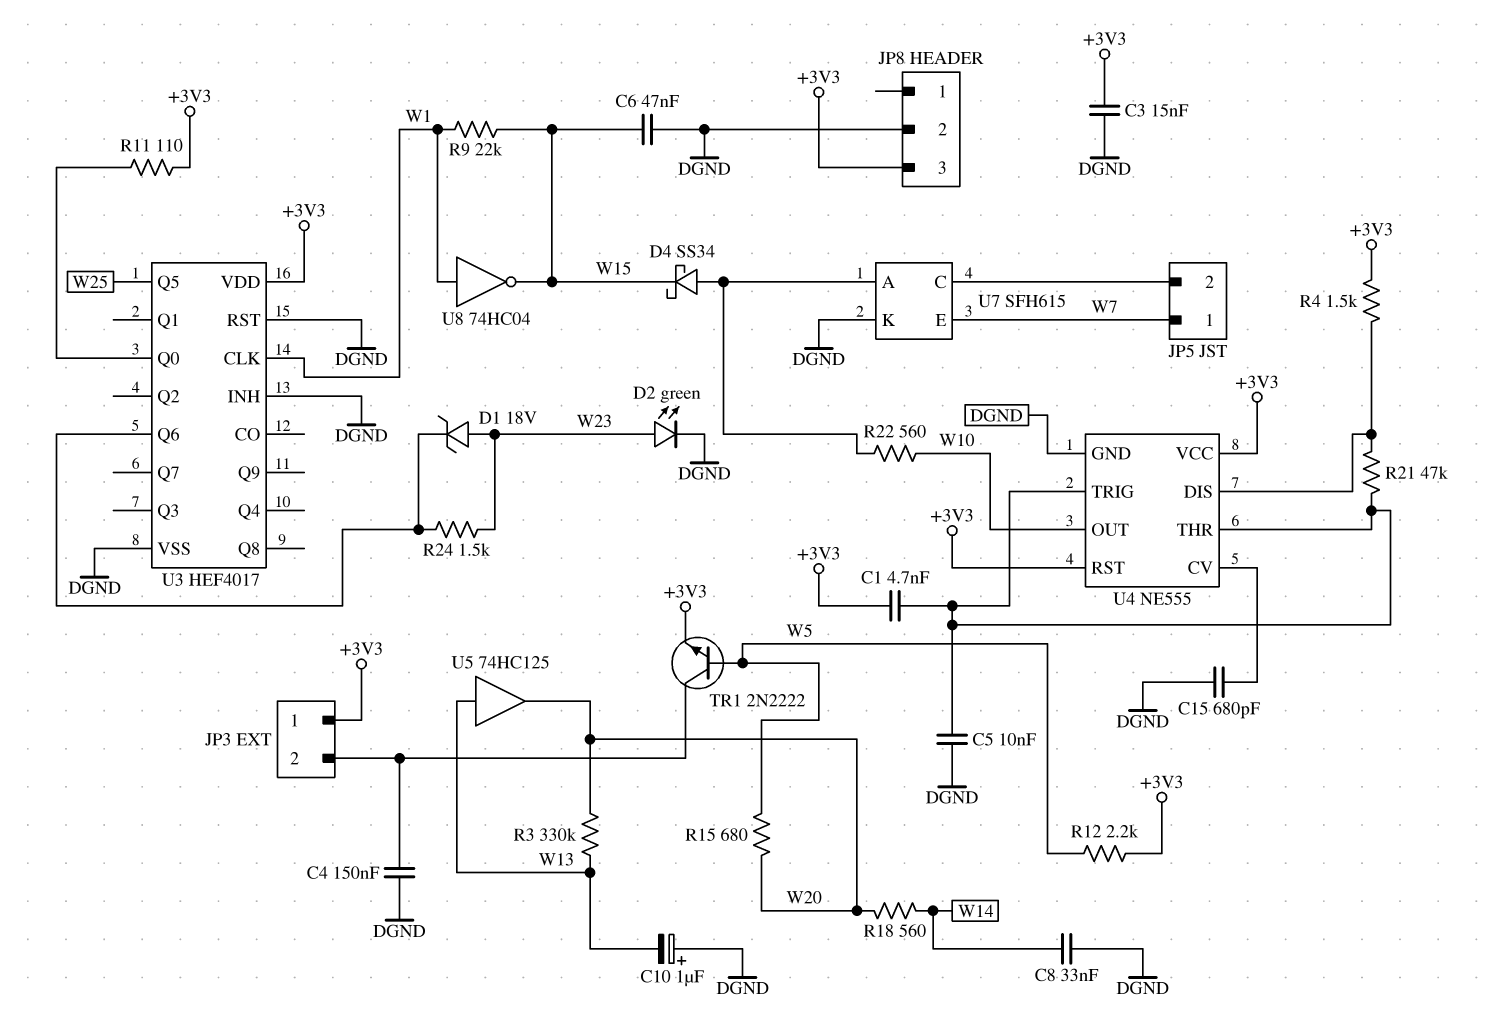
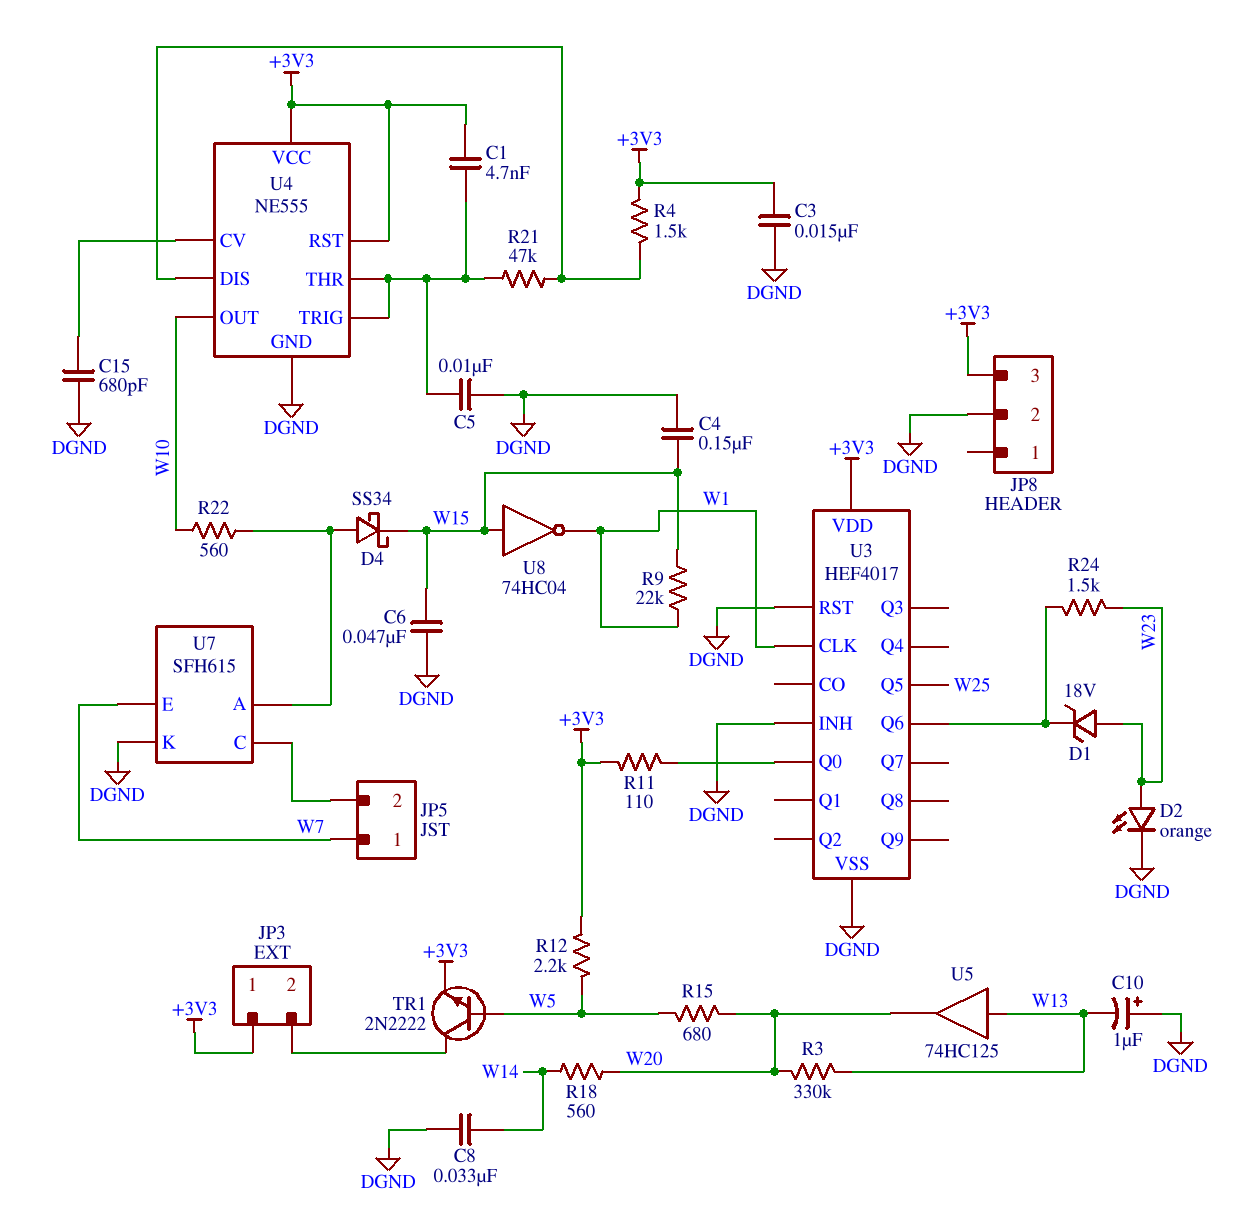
C4: 150nF (DGND, JP3/2) -> 150nF (DGND, W15)
D2: LED green (A W23, K DGND) -> LED orange (A W23, K DGND)
U8: NOT 74HC04 (in W1, out W15) -> NOT 74HC04 (in W15, out W1)

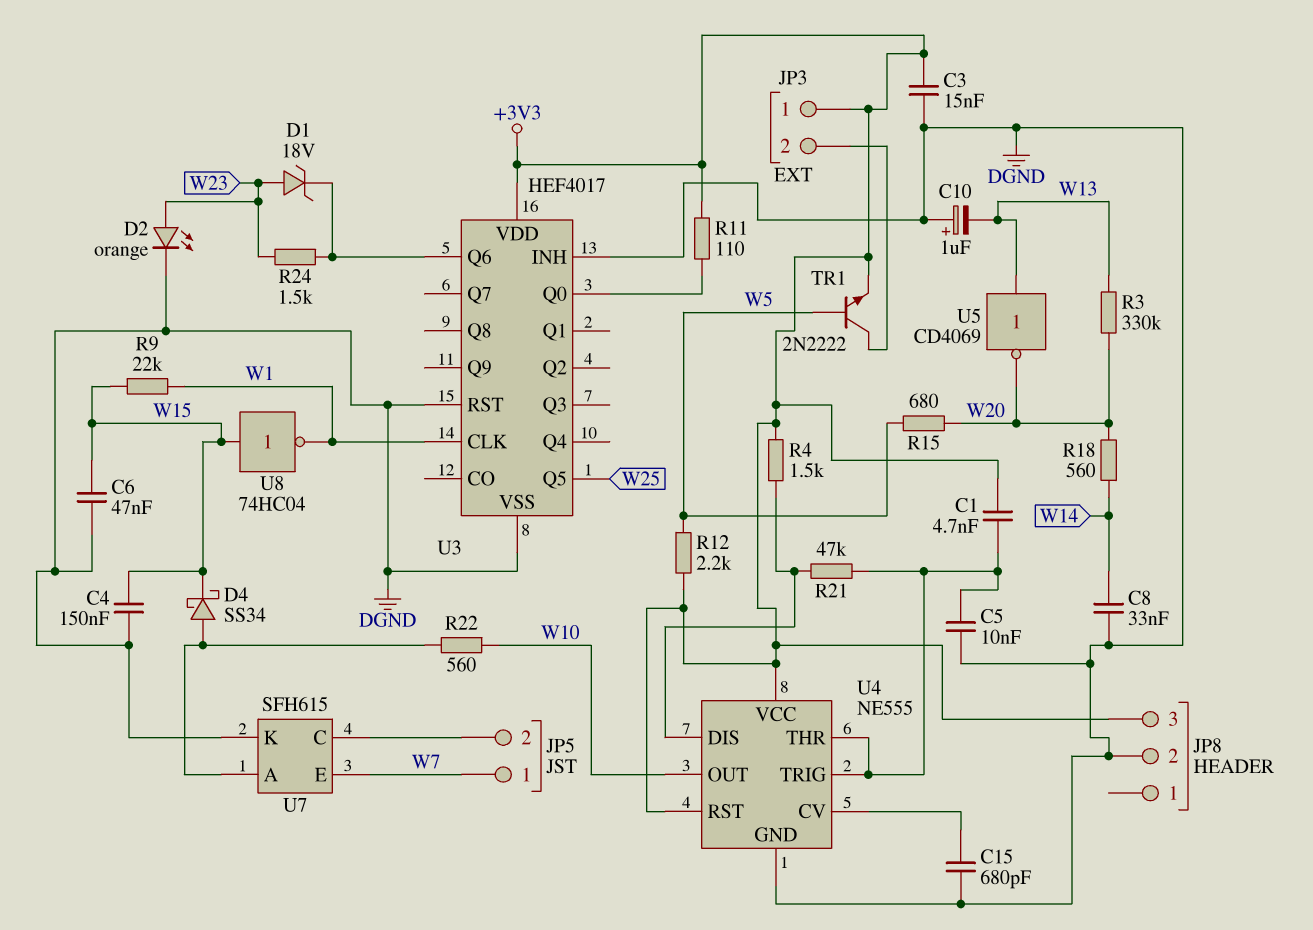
U5: buffer 74HC125 (in W13, out W20) -> NOT CD4069 (in W13, out W20)

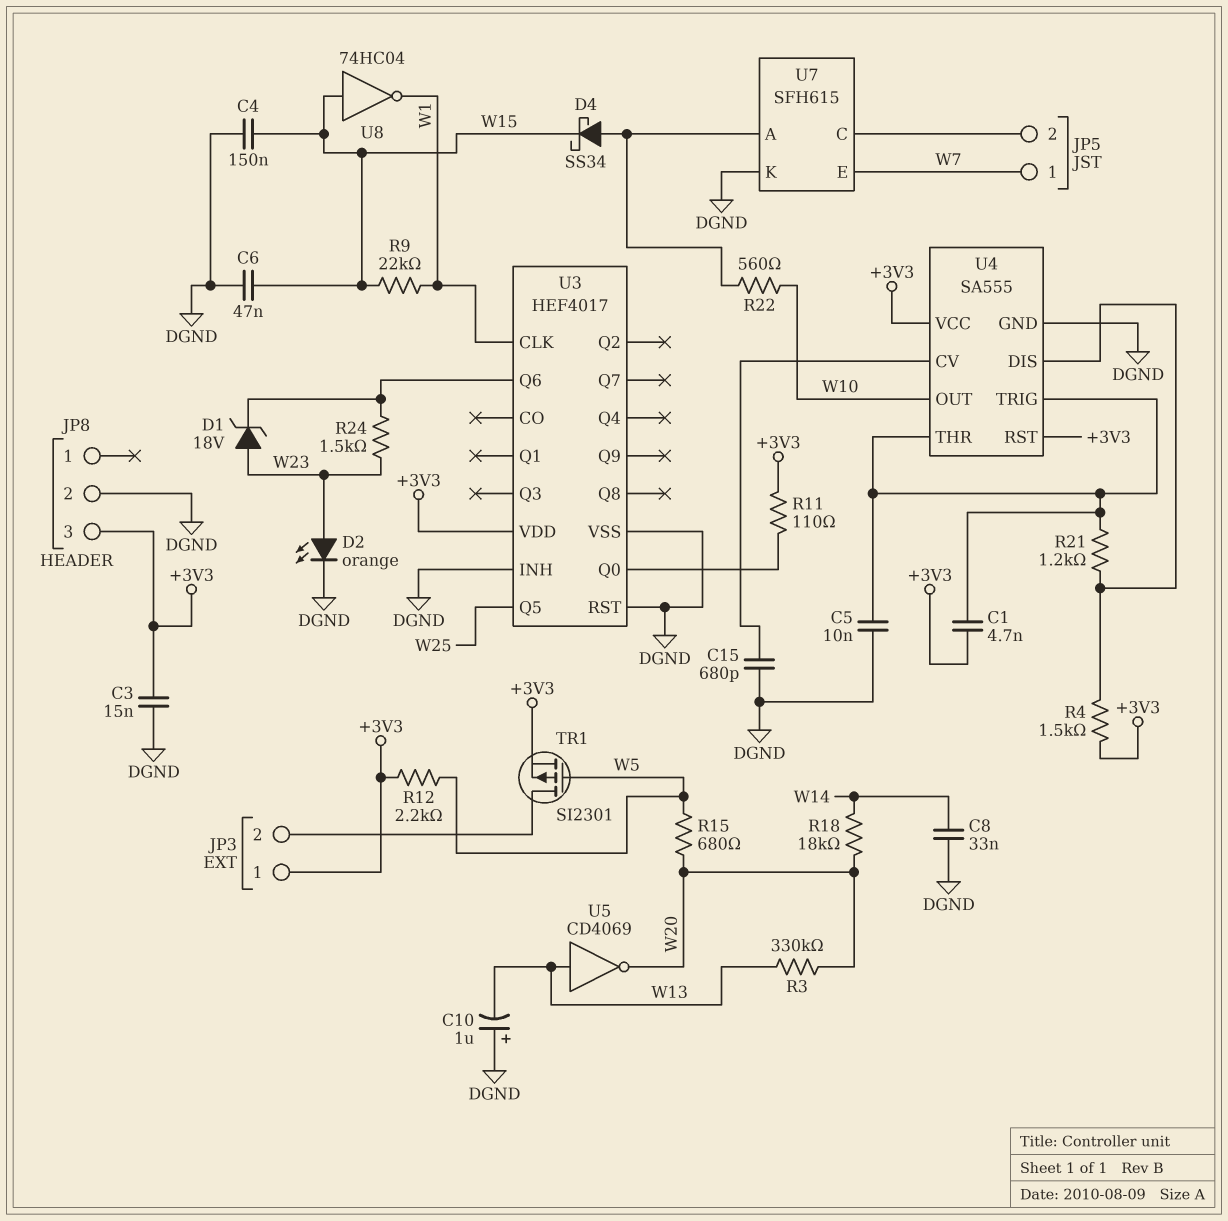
R18: 560 (W14, W20) -> 18k (W14, W20)
R21: 47k (U4/DIS, U4/THR) -> 1.2k (U4/DIS, U4/THR)
TR1: NPN 2N2222 (B W5, C JP3/2, E +3V3) -> PMOS SI2301 (G W5, D JP3/2, S +3V3)
U4: NE555 -> SA555

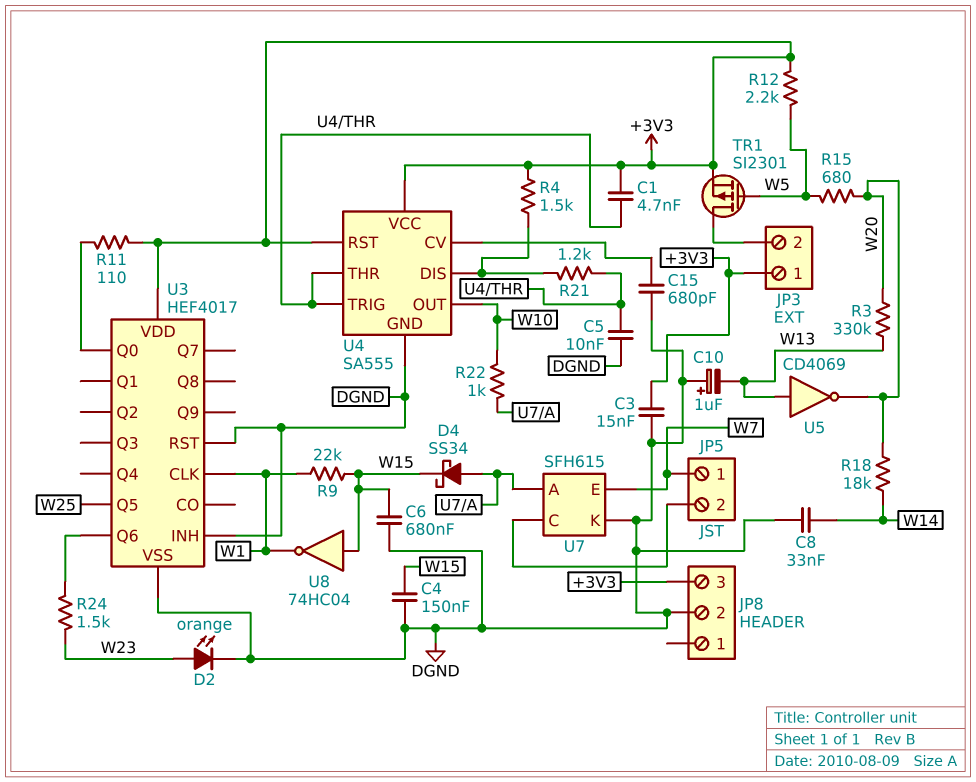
C6: 47nF (DGND, W15) -> 680nF (DGND, W15)
D1: zener 18V (A W23, K U3/Q6) -> none
R22: 560 (U7/A, W10) -> 1k (U7/A, W10)

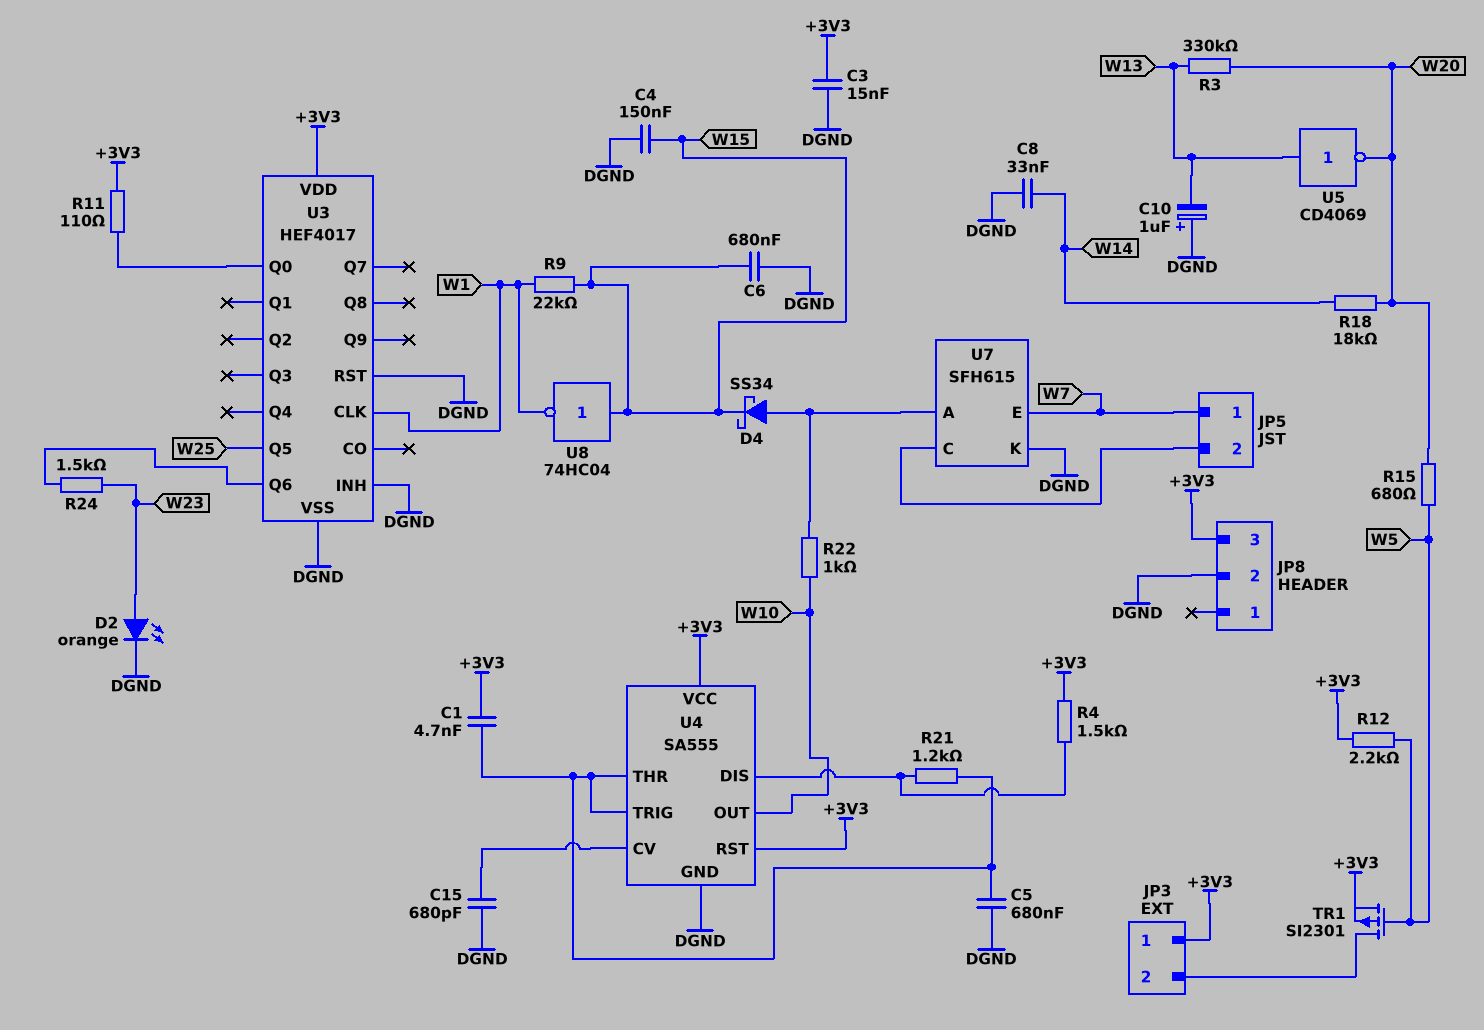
C5: 10nF (DGND, U4/THR) -> 680nF (DGND, U4/THR)

